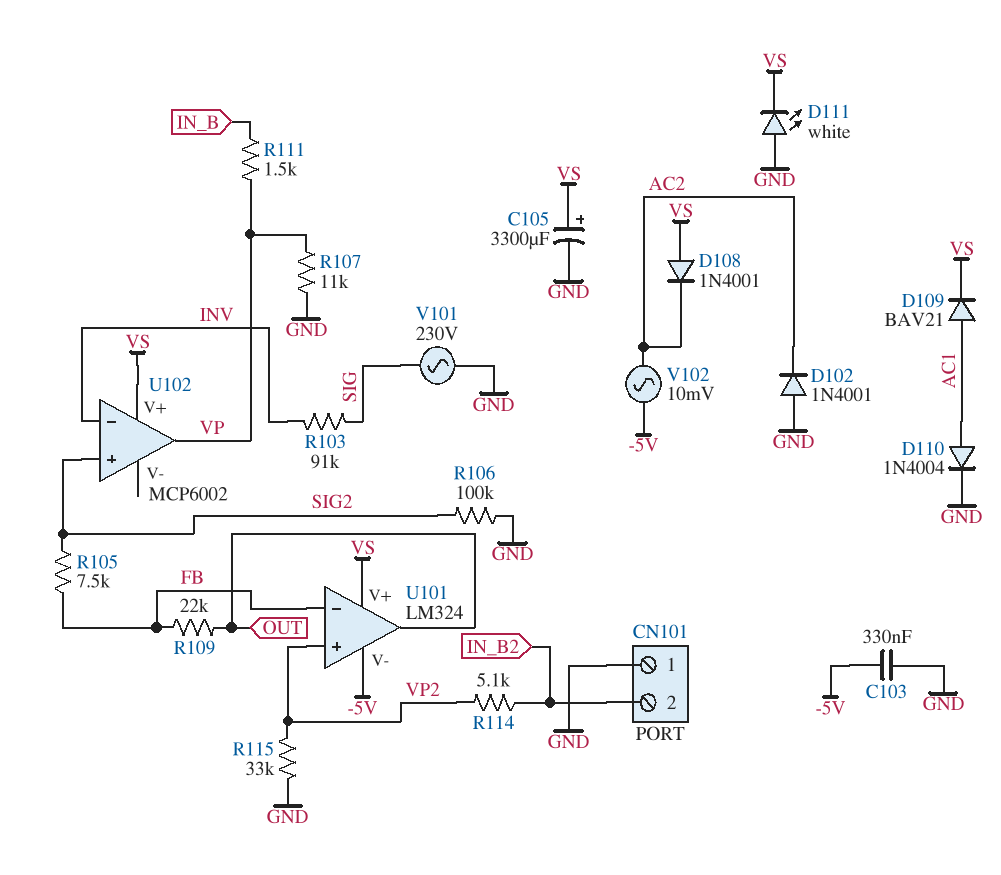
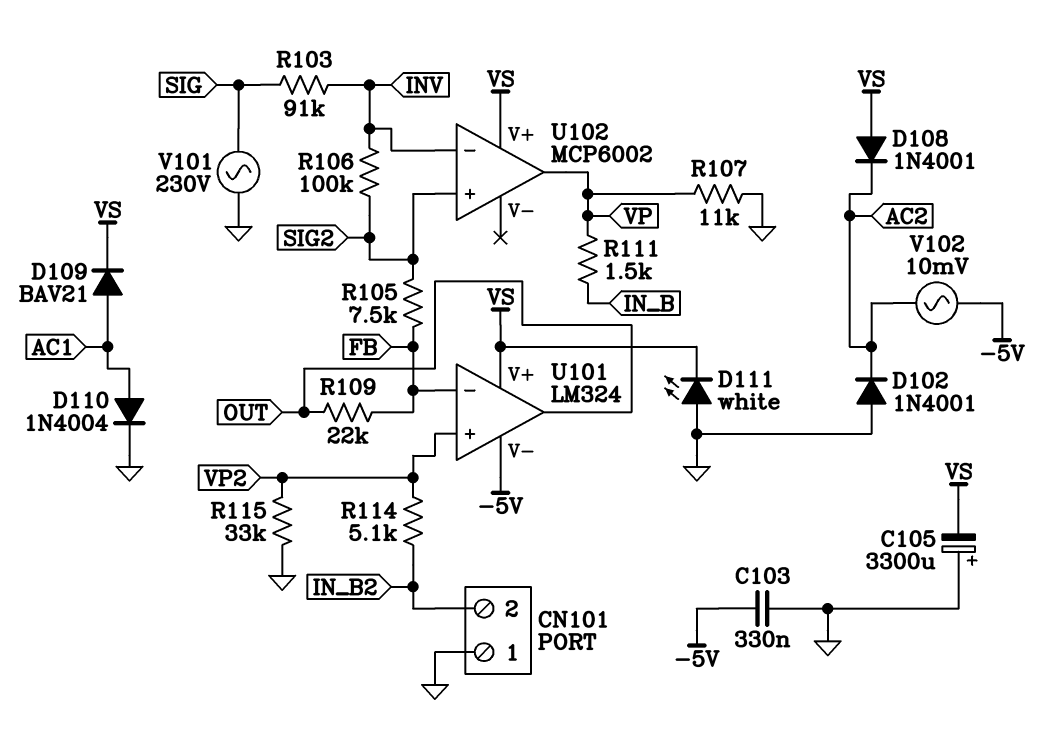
C105: 3300uF (plus VS, minus GND) -> 3300uF (plus GND, minus VS)
R106: 100k (GND, SIG2) -> 100k (INV, SIG2)

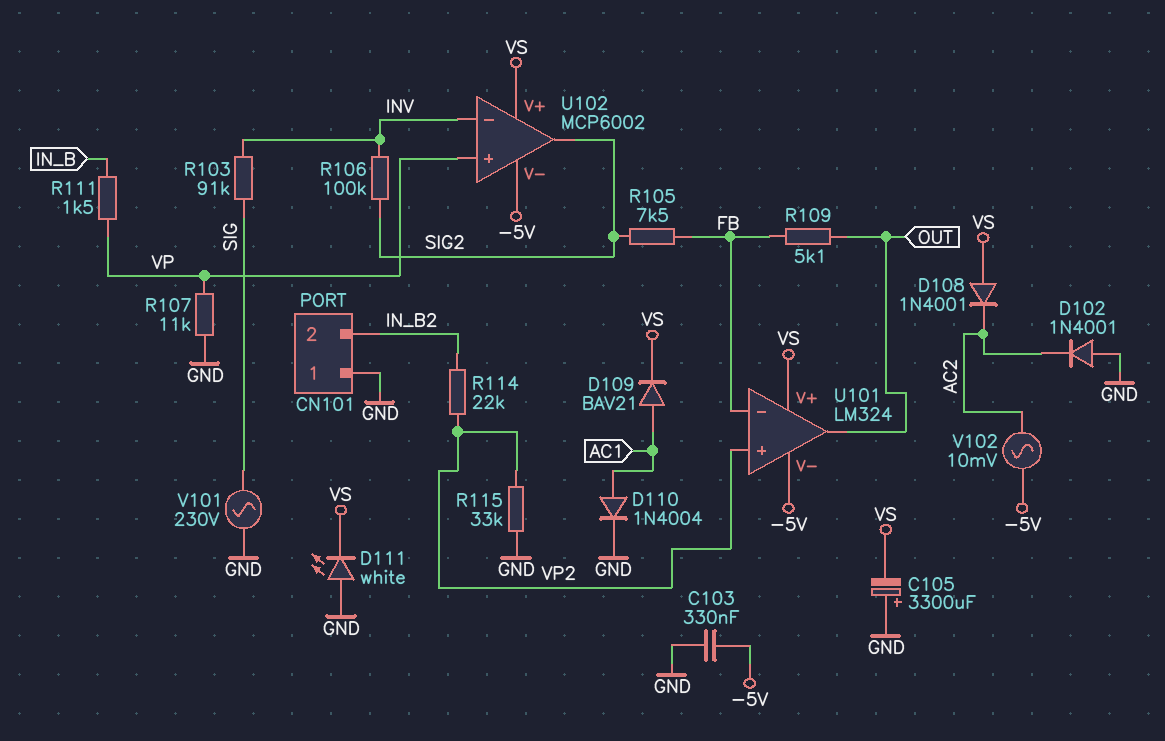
R109: 22k (FB, OUT) -> 5.1k (FB, OUT)
R114: 5.1k (IN_B2, VP2) -> 22k (IN_B2, VP2)
U102 pin V-: none -> -5V
U102 pin in+: SIG2 -> VP
U102 pin out: VP -> SIG2

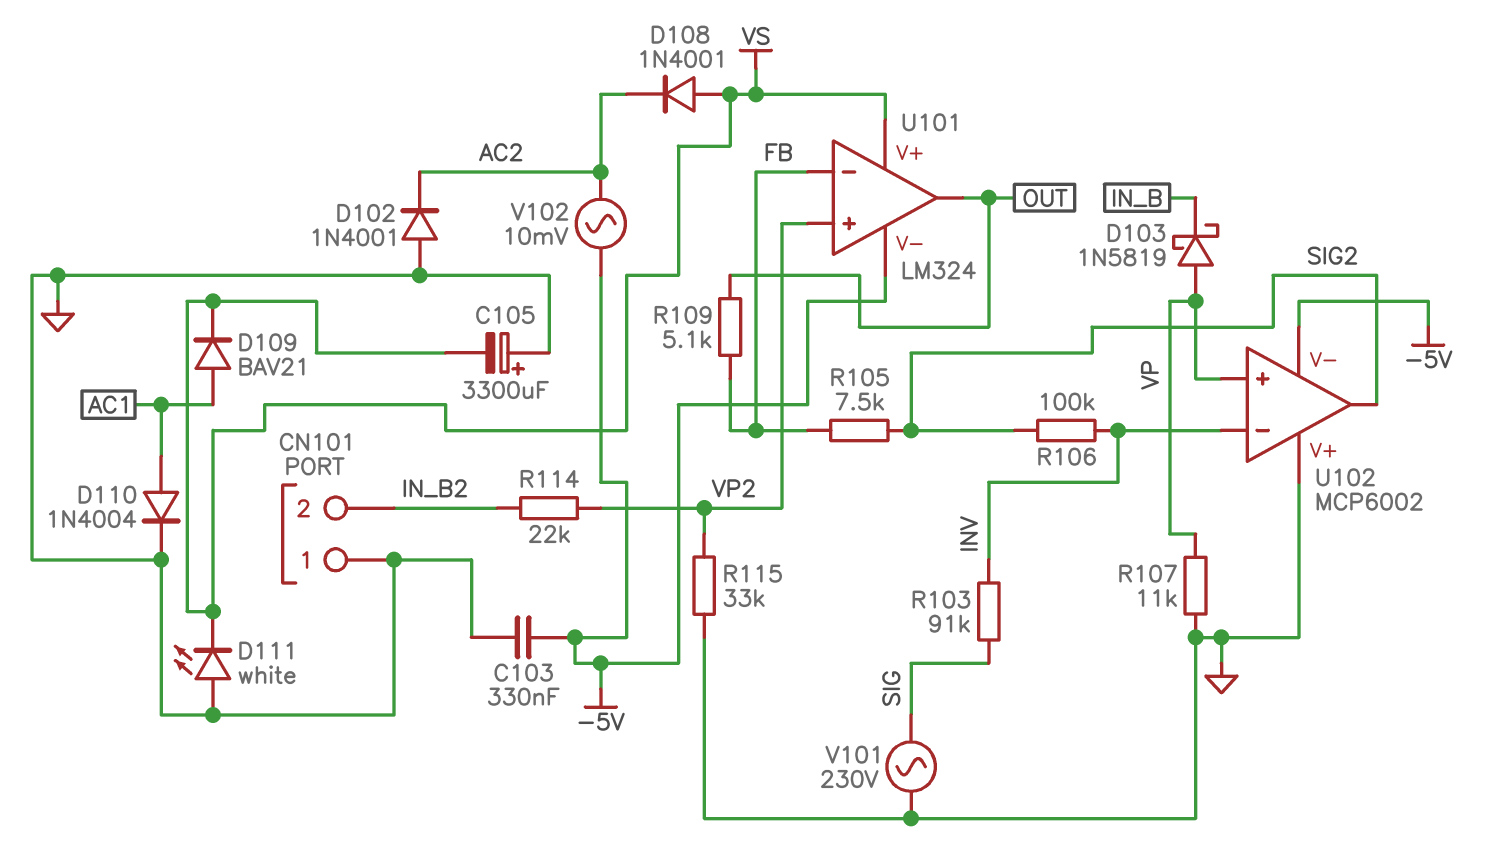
D103: none -> schottky 1N5819 (A VP, K IN_B)
R111: 1.5k (IN_B, VP) -> none
U102 pin V+: VS -> GND

